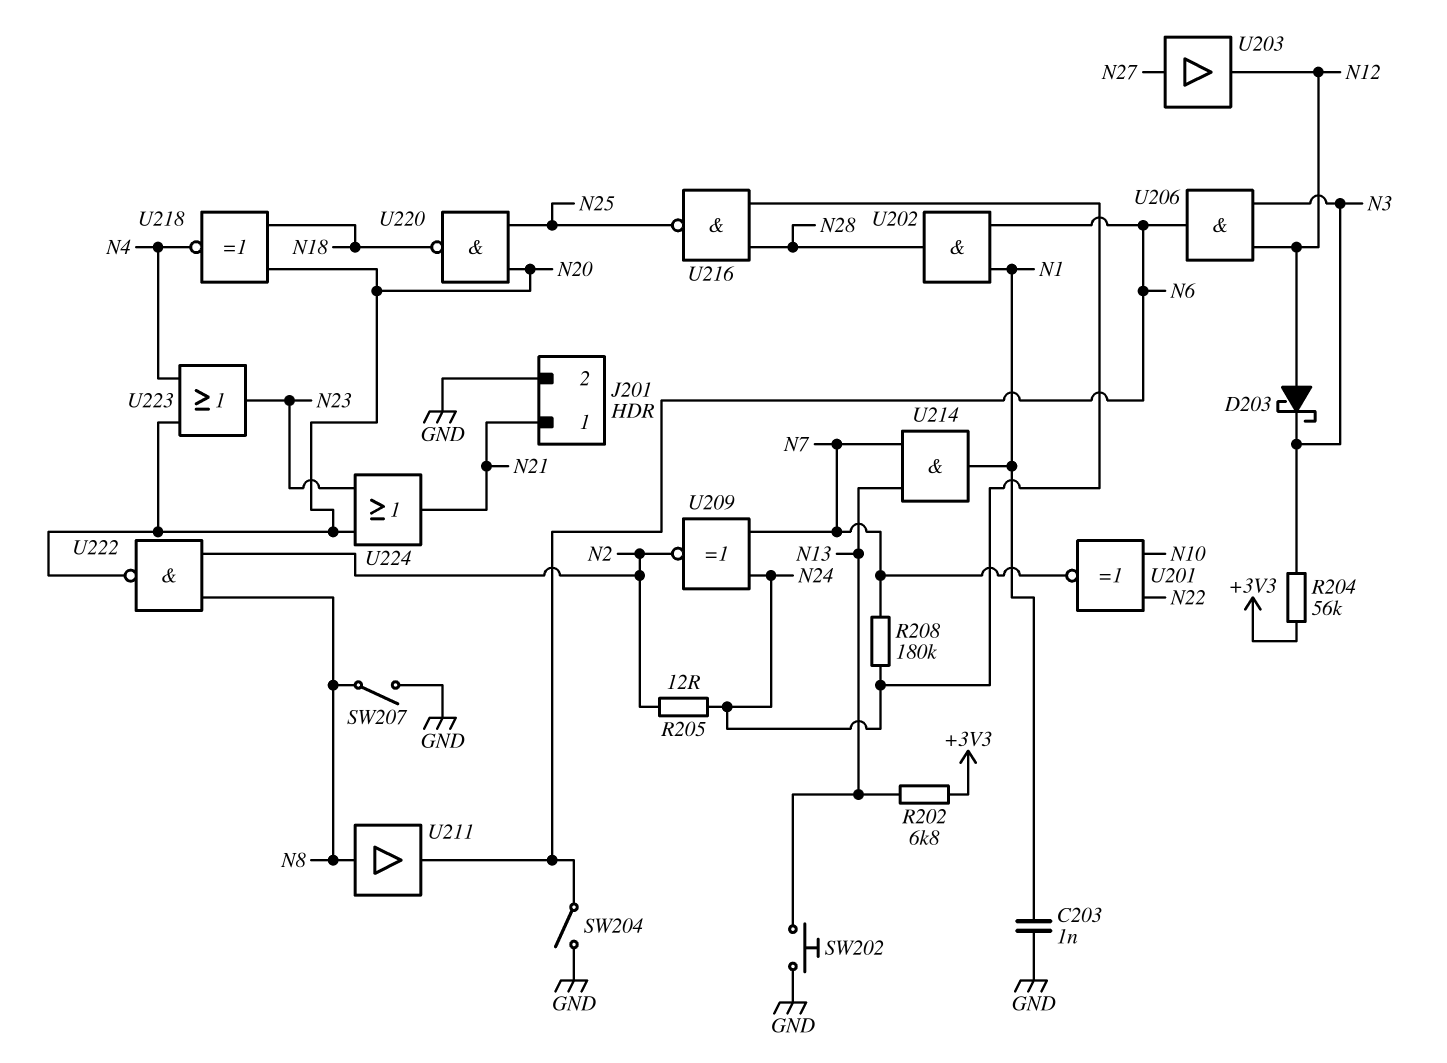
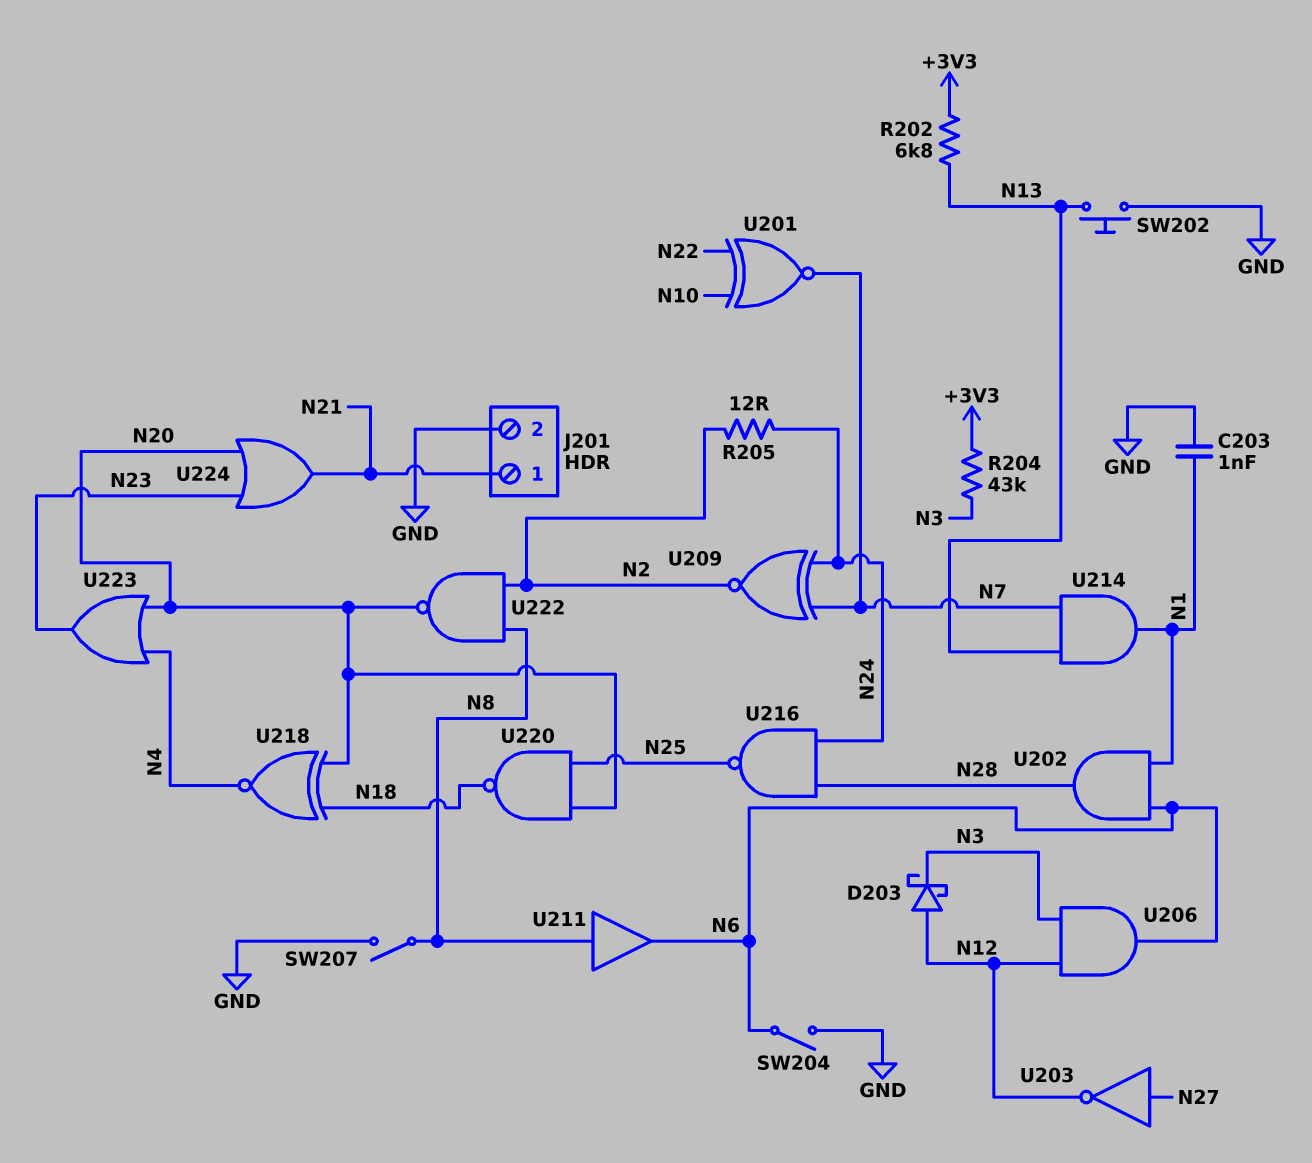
R204: 56k (+3V3, N3) -> 43k (+3V3, N3)
R208: 180k (N7, N24) -> none
U203: buffer (in N27, out N12) -> NOT (in N27, out N12)

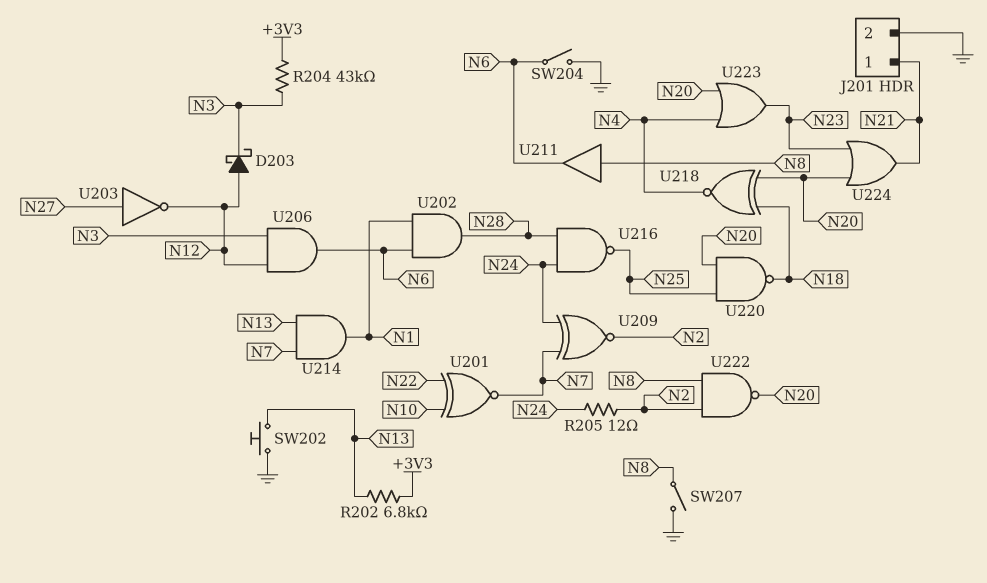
C203: 1nF (GND, N1) -> none

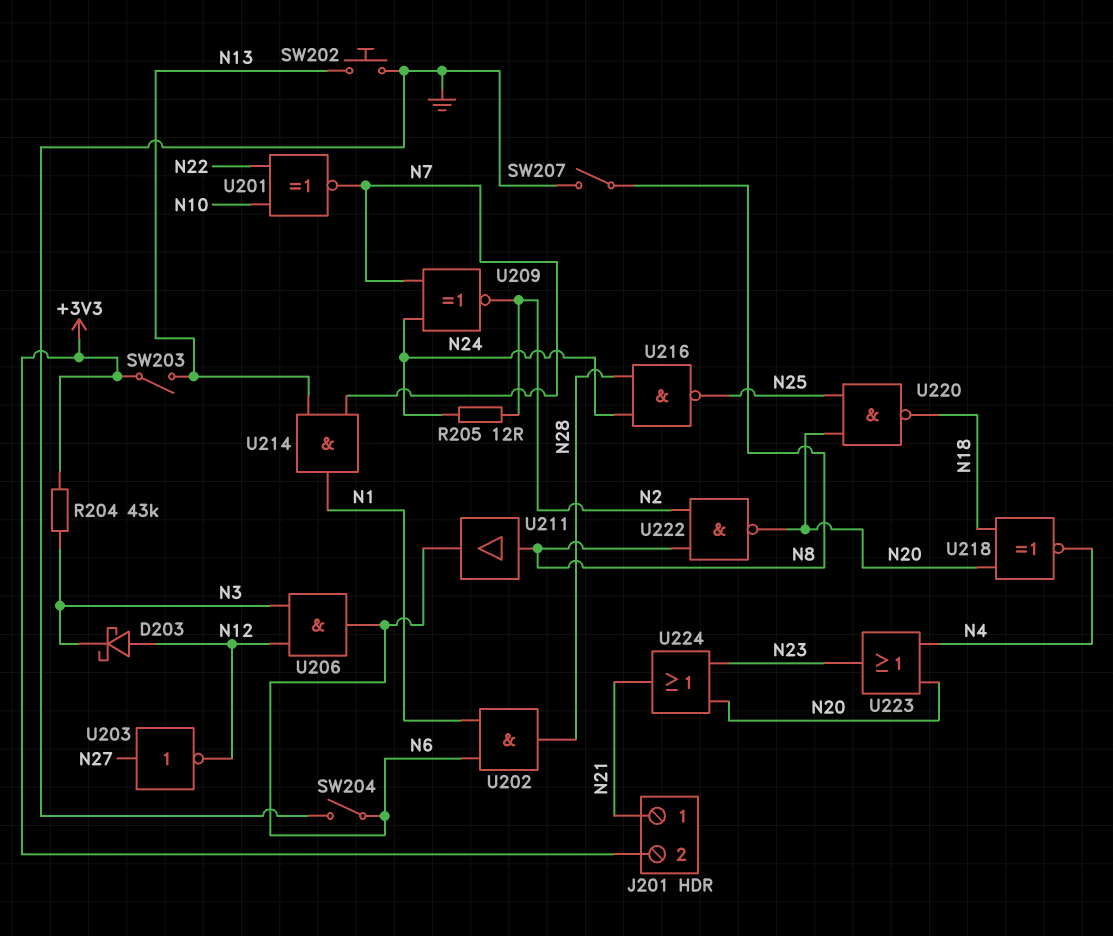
J201 pin 2: GND -> +3V3
R202: 6.8k (+3V3, N13) -> none
SW203: none -> switch (+3V3, N13)

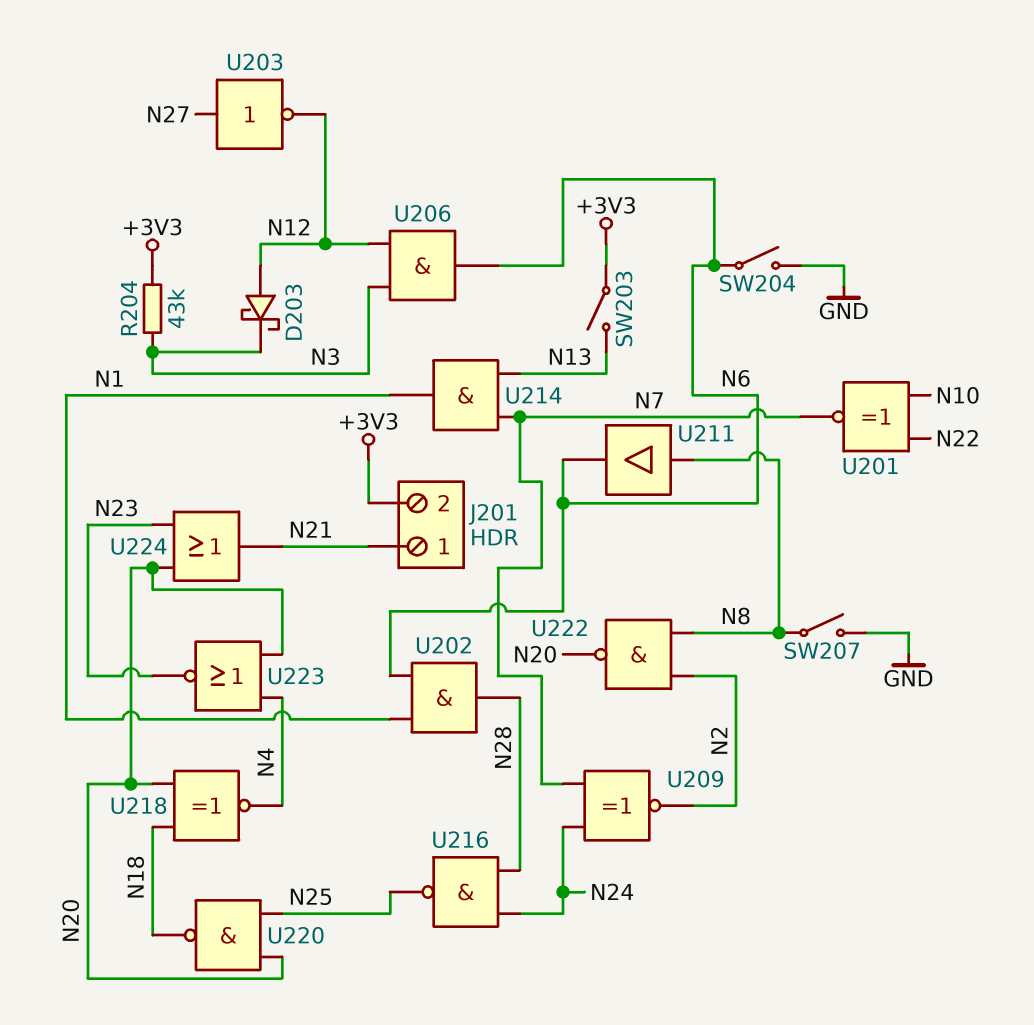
R205: 12 (N2, N24) -> none
SW202: button (GND, N13) -> none
U223: OR (in N4, in N20, out N23) -> NOR (in N4, in N20, out N23)

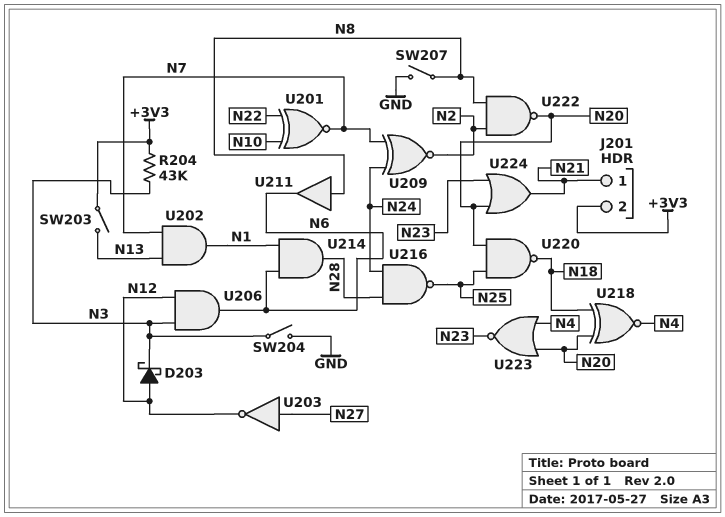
SW204: switch (GND, N6) -> switch (GND, N3)
U202: AND (in N1, in N6, out N28) -> AND (in N7, in N13, out N1)
U214: AND (in N7, in N13, out N1) -> AND (in N1, in N6, out N28)

